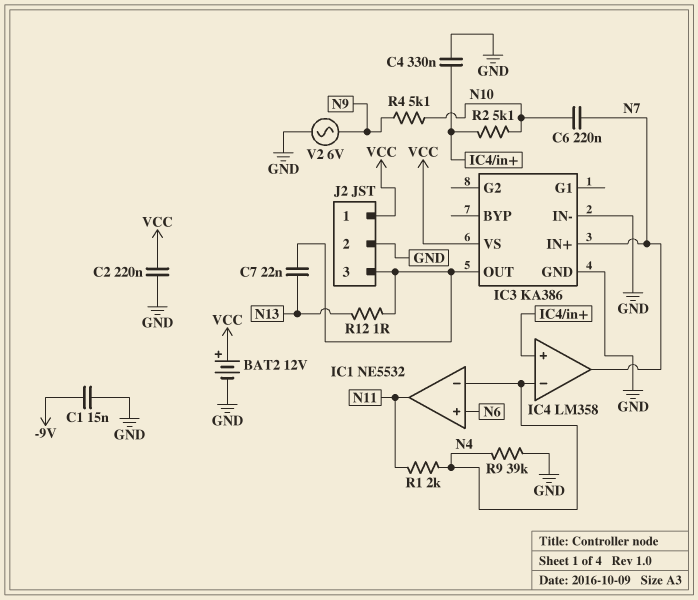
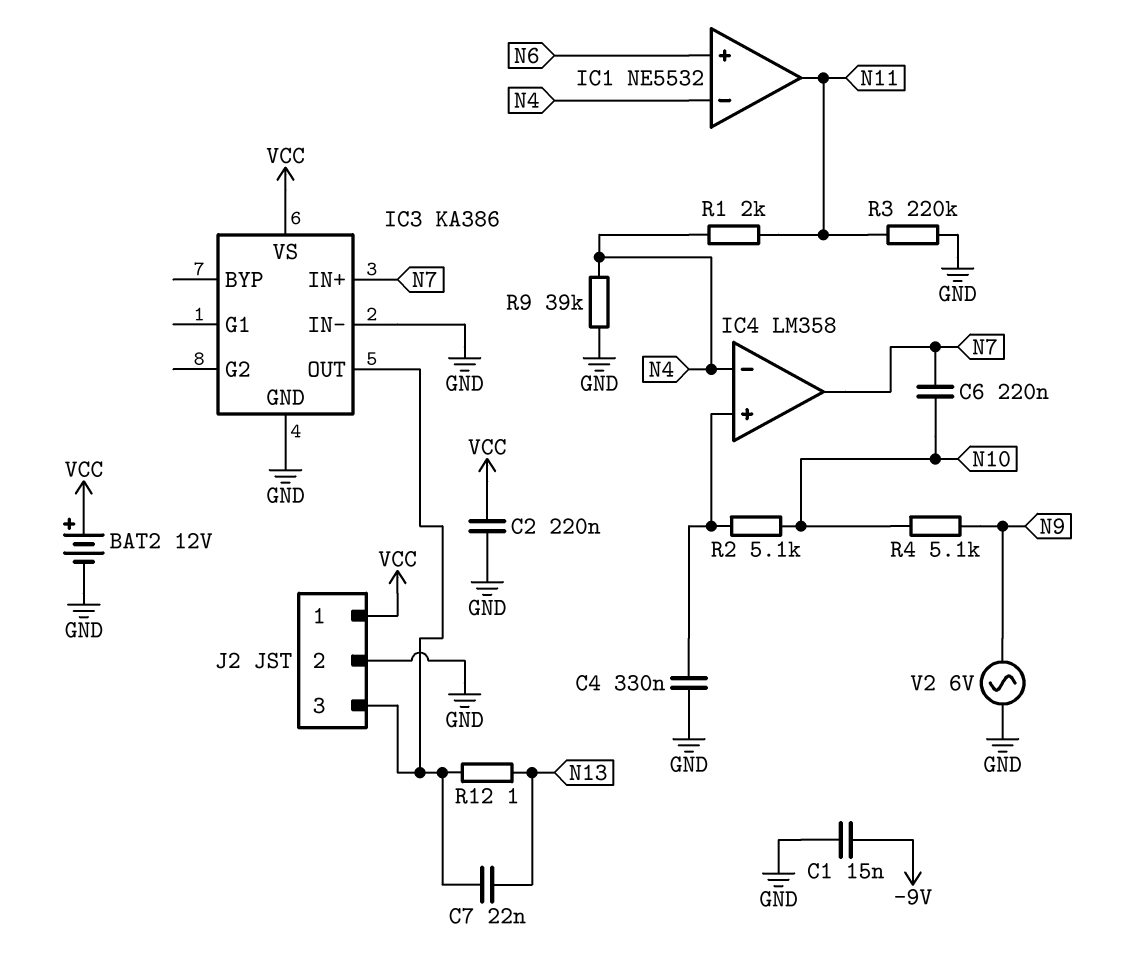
R3: none -> 220k (GND, N11)

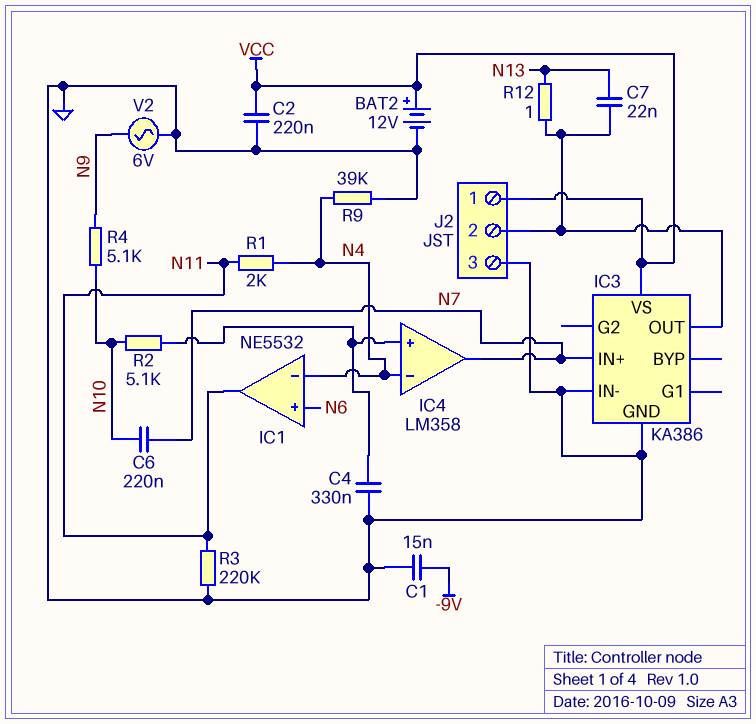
J2 pin 2: GND -> IC3/OUT
J2 pin 3: IC3/OUT -> GND

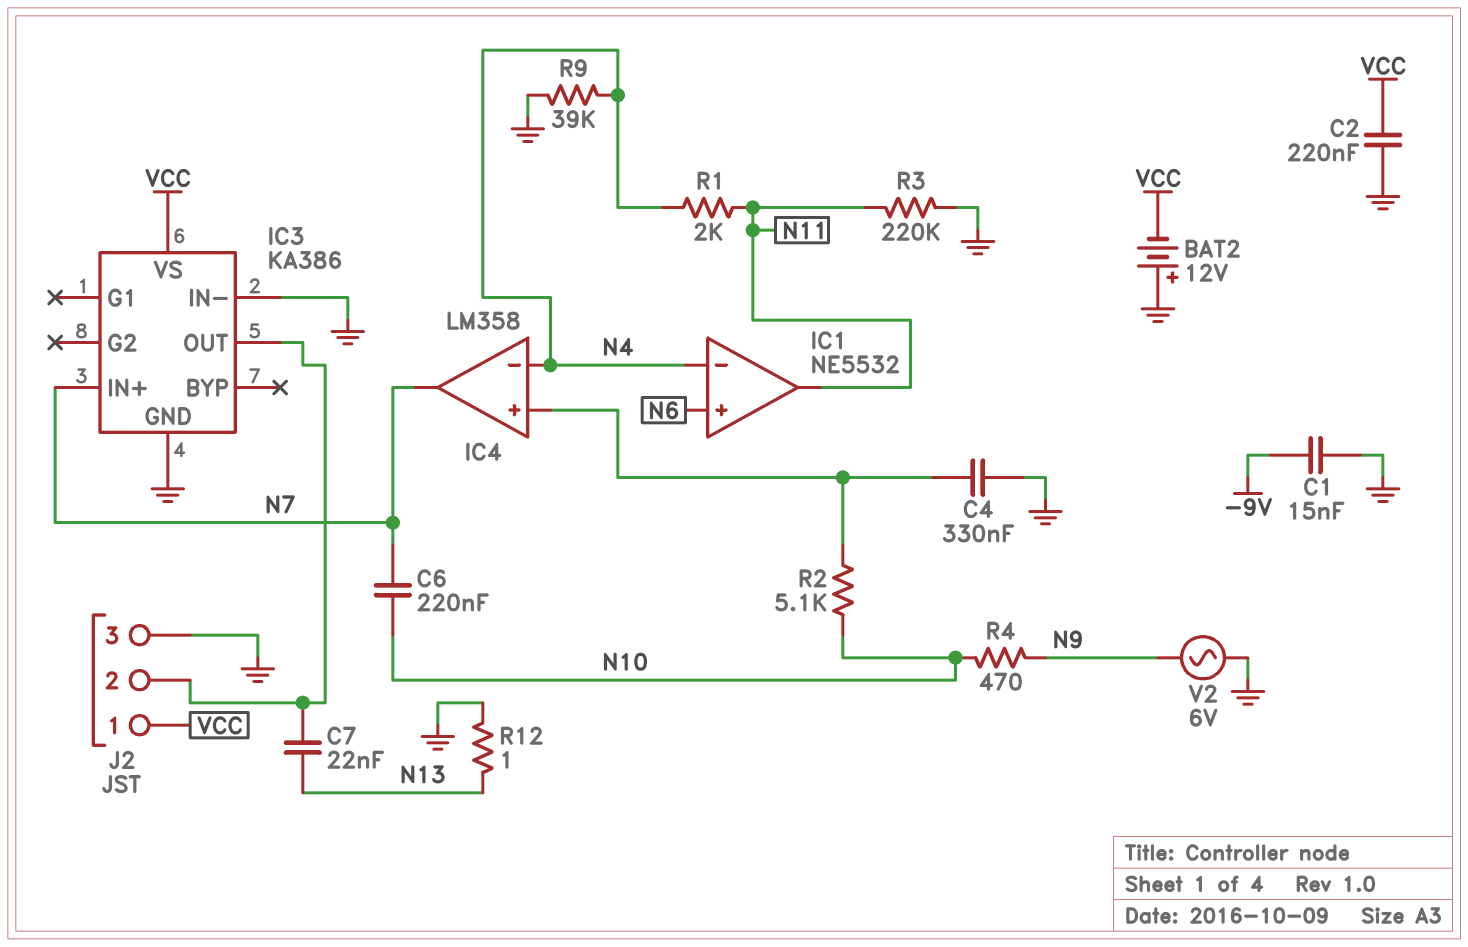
BAT2: 12V (plus VCC, minus GND) -> 12V (plus GND, minus VCC)
R4: 5.1k (N9, N10) -> 470 (N9, N10)
R12: 1 (IC3/OUT, N13) -> 1 (GND, N13)

